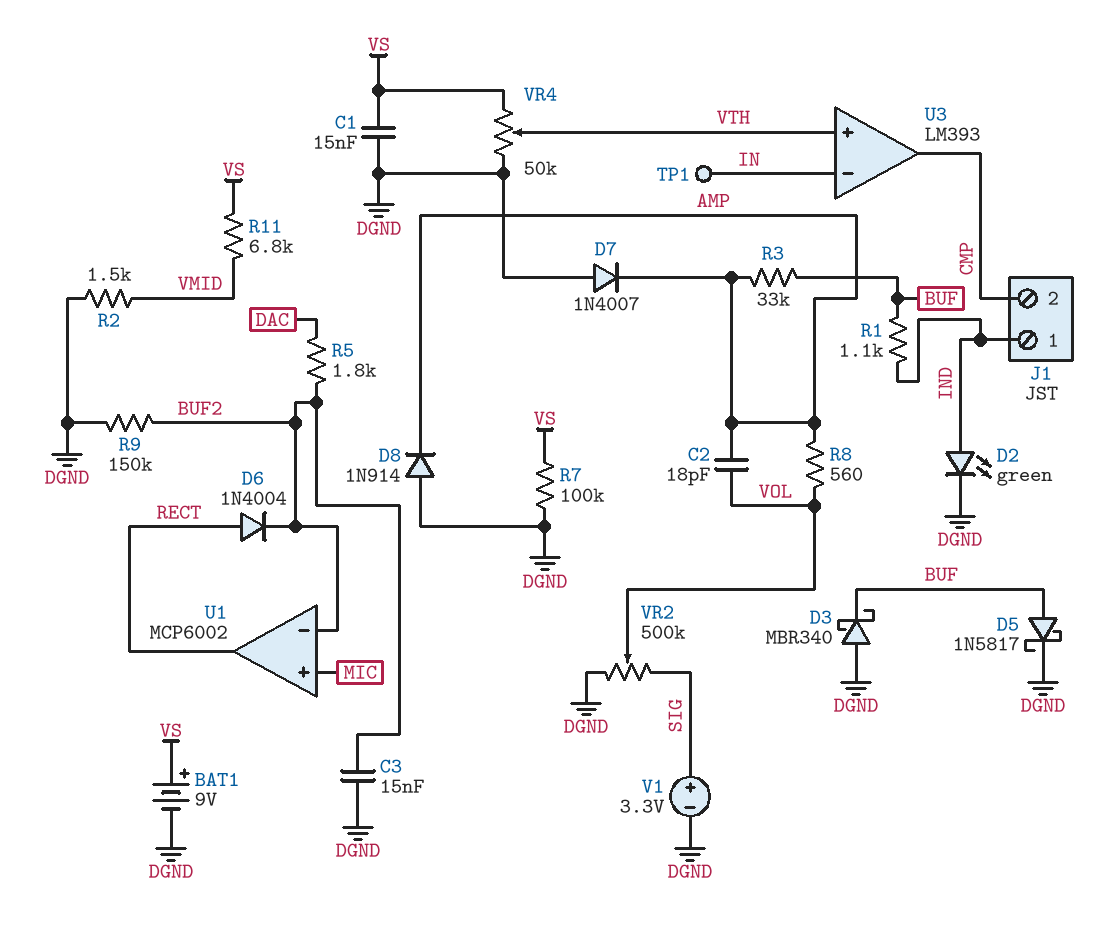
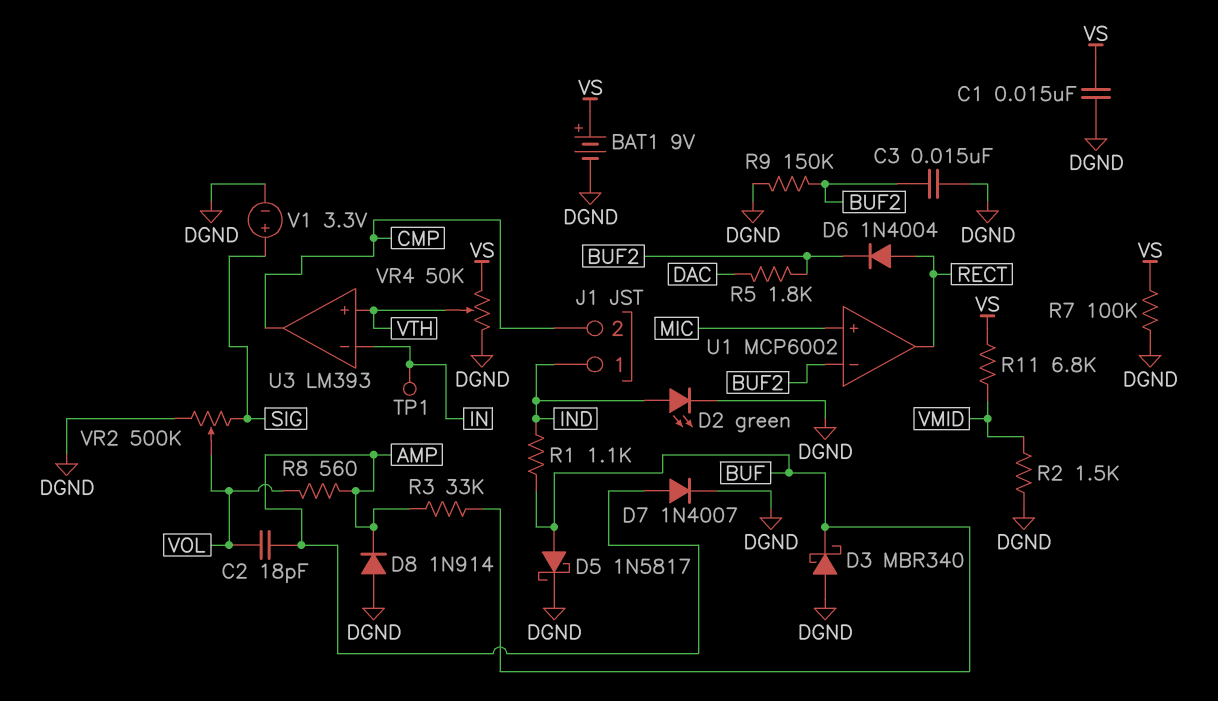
D7: diode 1N4007 (A DGND, K AMP) -> diode 1N4007 (A AMP, K DGND)

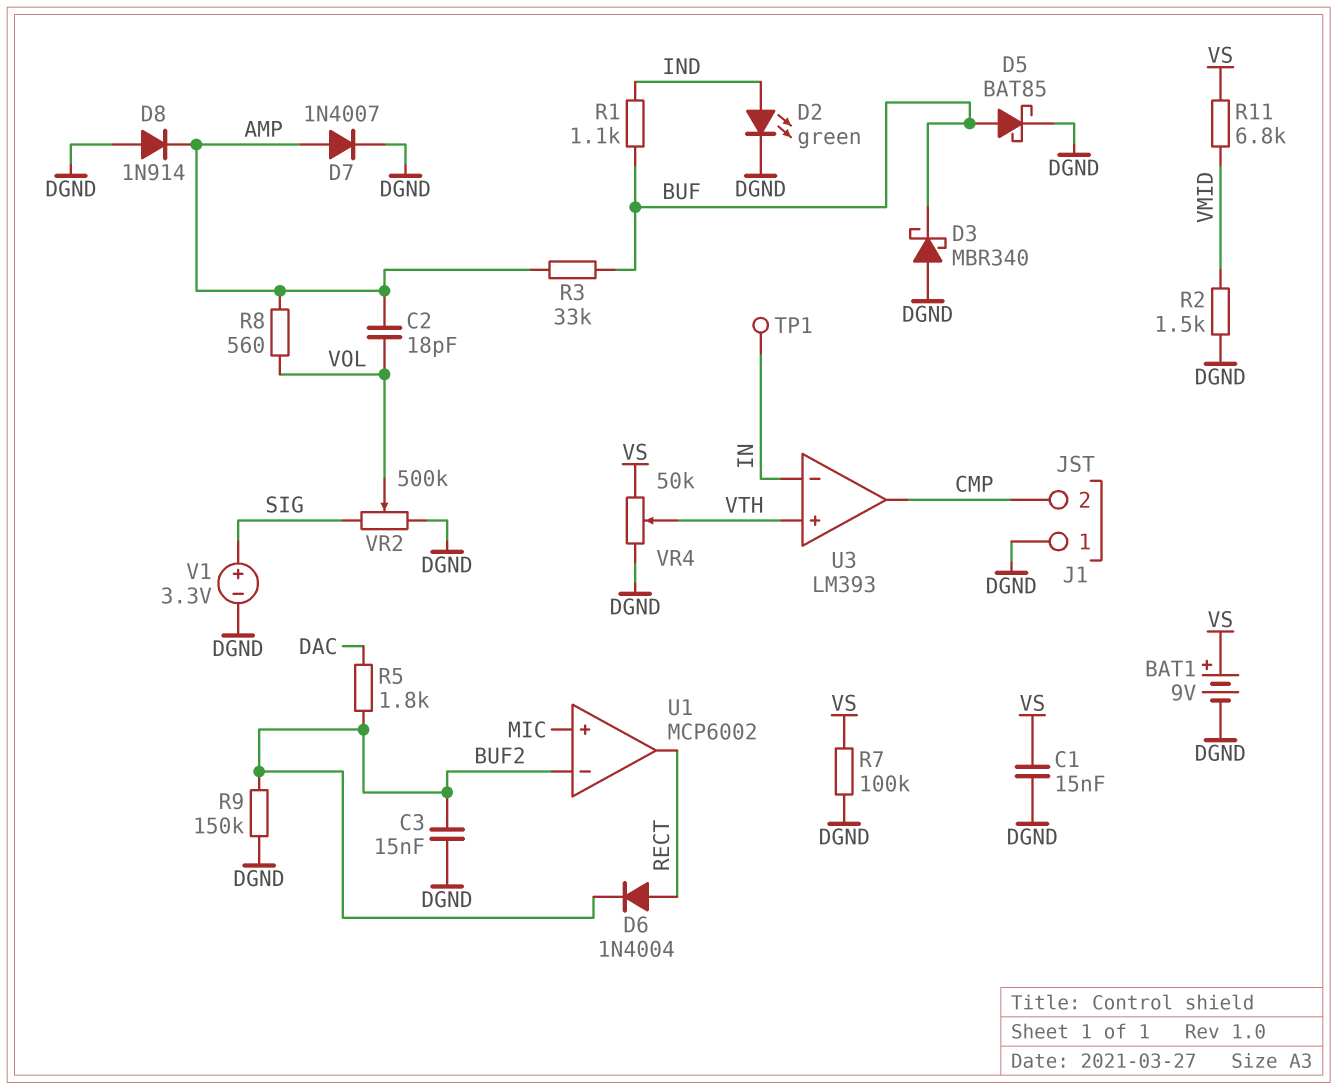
D5: schottky 1N5817 (A BUF, K DGND) -> schottky BAT85 (A BUF, K DGND)
J1 pin 1: IND -> DGND

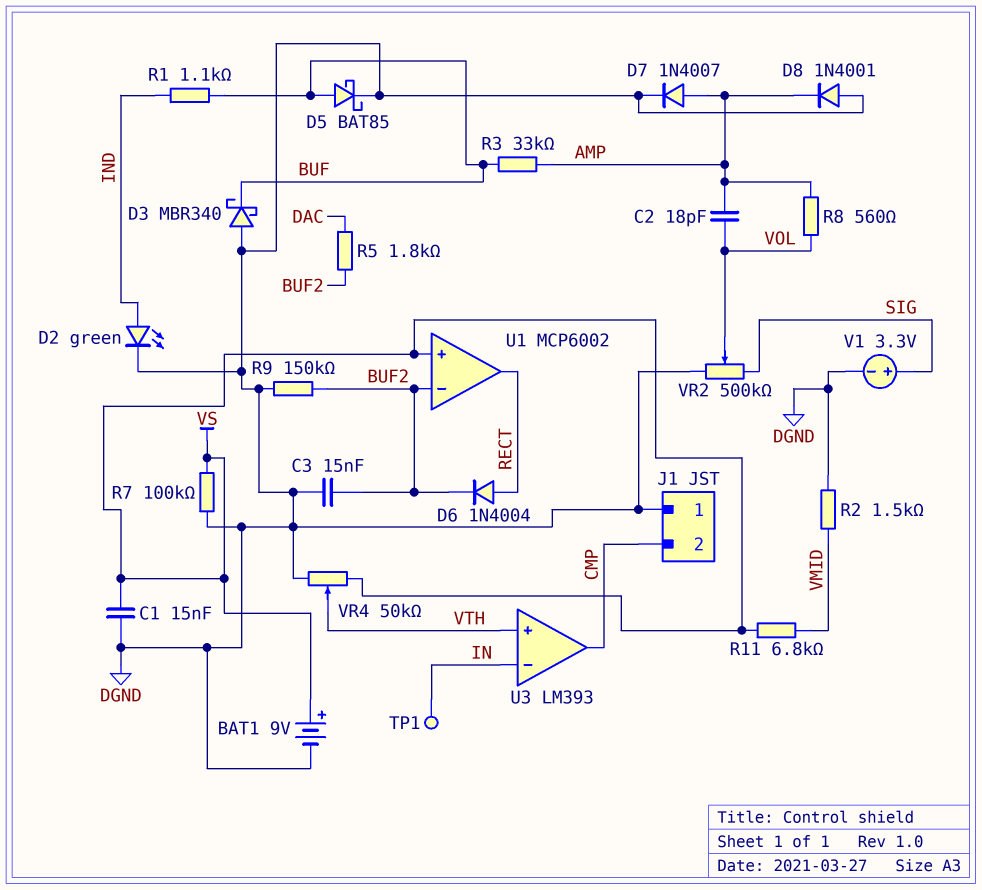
D8: diode 1N914 (A DGND, K AMP) -> diode 1N4001 (A DGND, K AMP)
U1 pin in+: MIC -> VS

